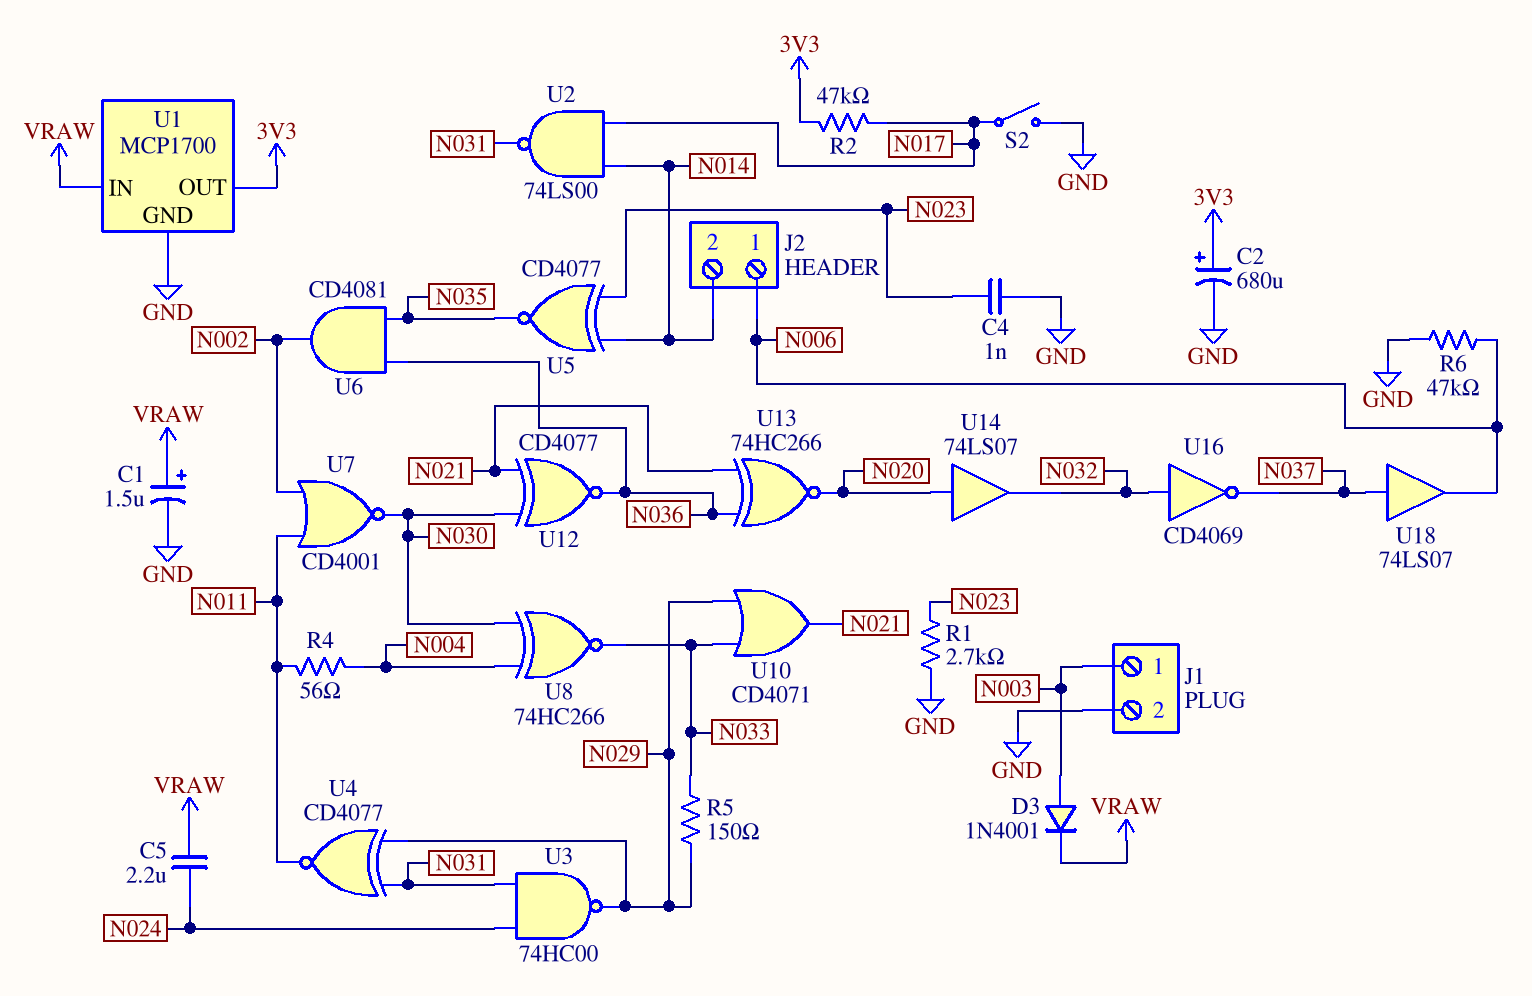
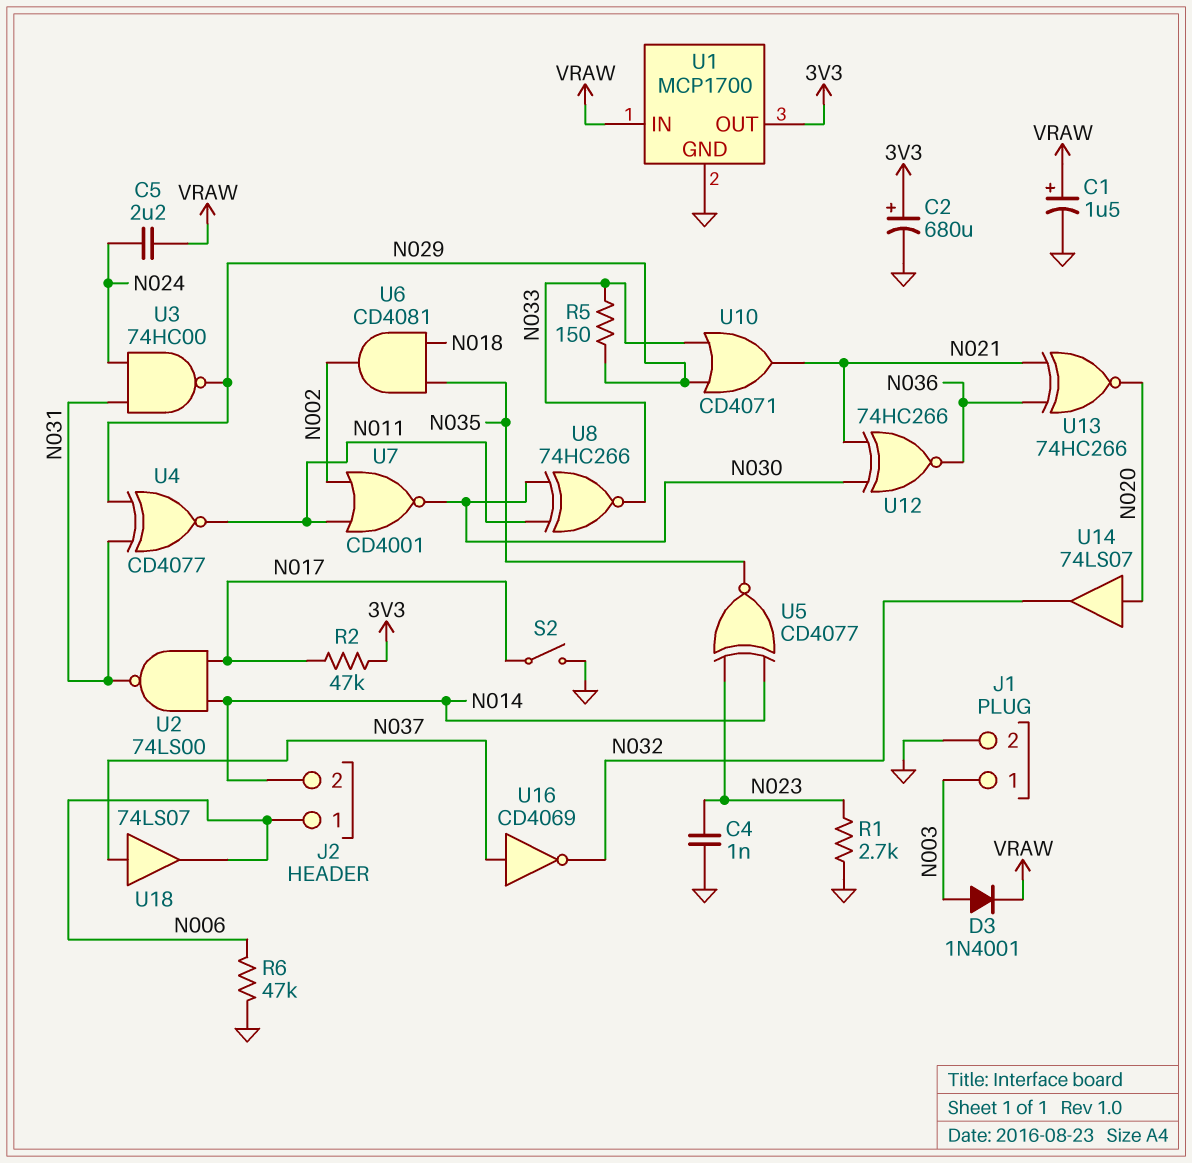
R4: 56 (N004, N011) -> none
U6: AND CD4081 (in N035, in N036, out N002) -> AND CD4081 (in N018, in N035, out N002)
U8: XNOR 74HC266 (in N004, in N030, out N033) -> XNOR 74HC266 (in N011, in N030, out N033)
U12: XNOR CD4077 (in N021, in N030, out N036) -> XNOR 74HC266 (in N021, in N030, out N036)
U16: NOT CD4069 (in N032, out N037) -> NOT CD4069 (in N037, out N032)

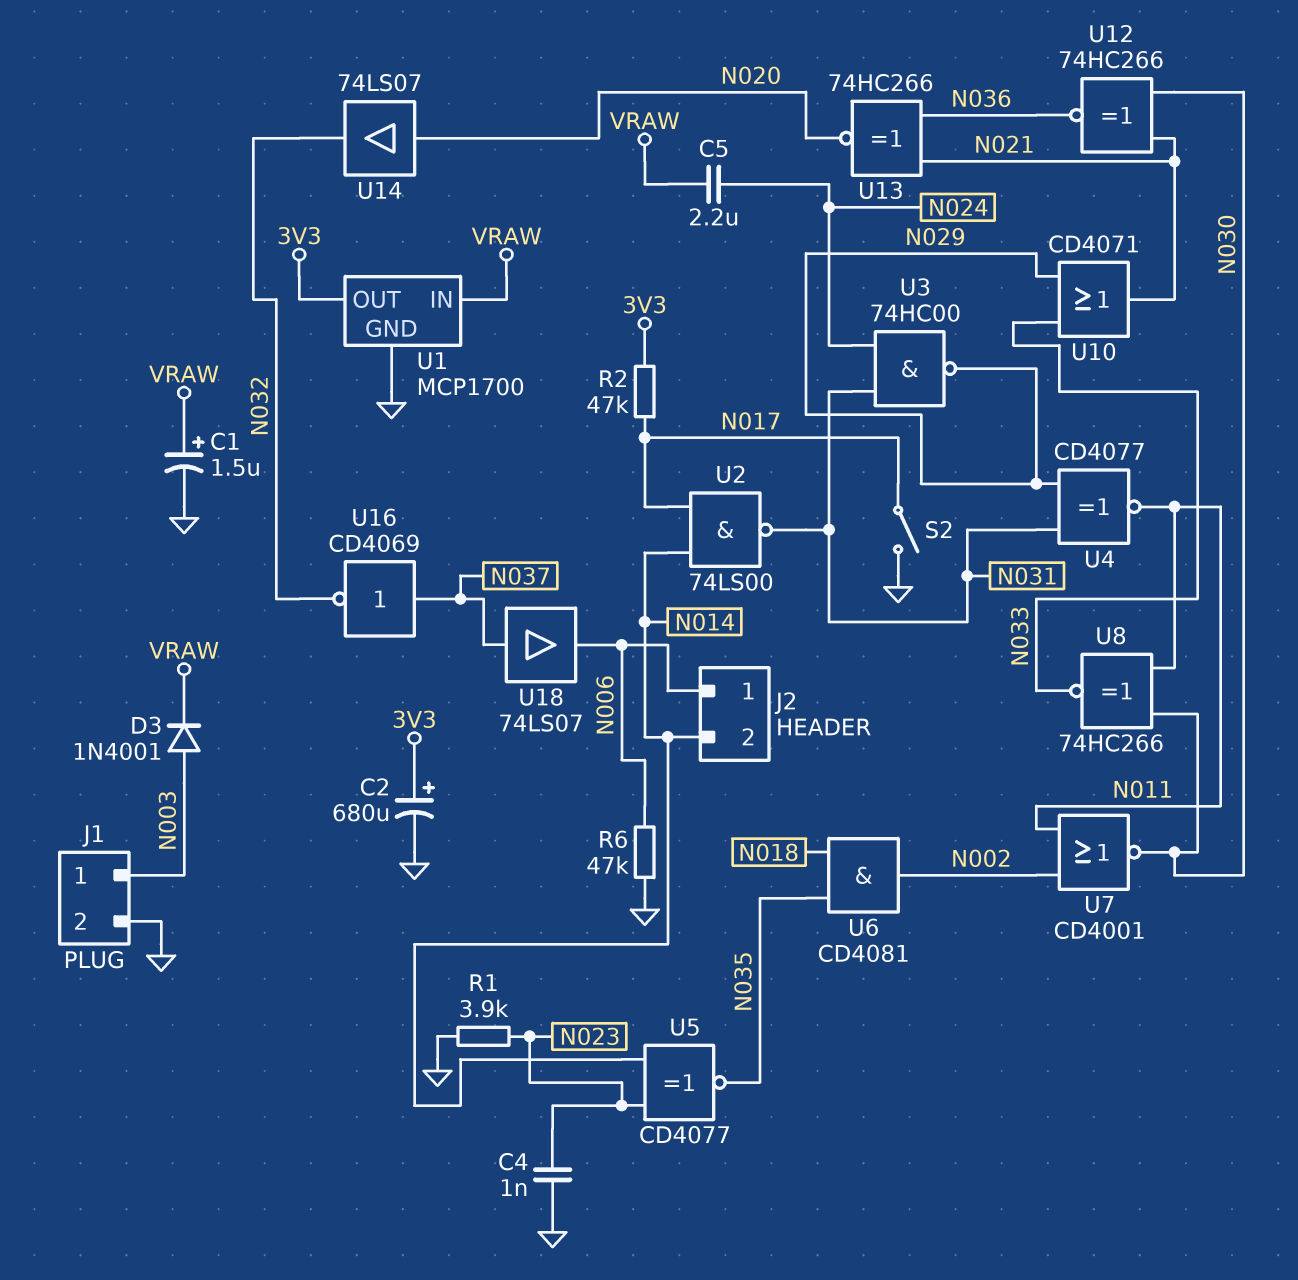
R1: 2.7k (GND, N023) -> 3.9k (GND, N023)
R5: 150 (N029, N033) -> none

